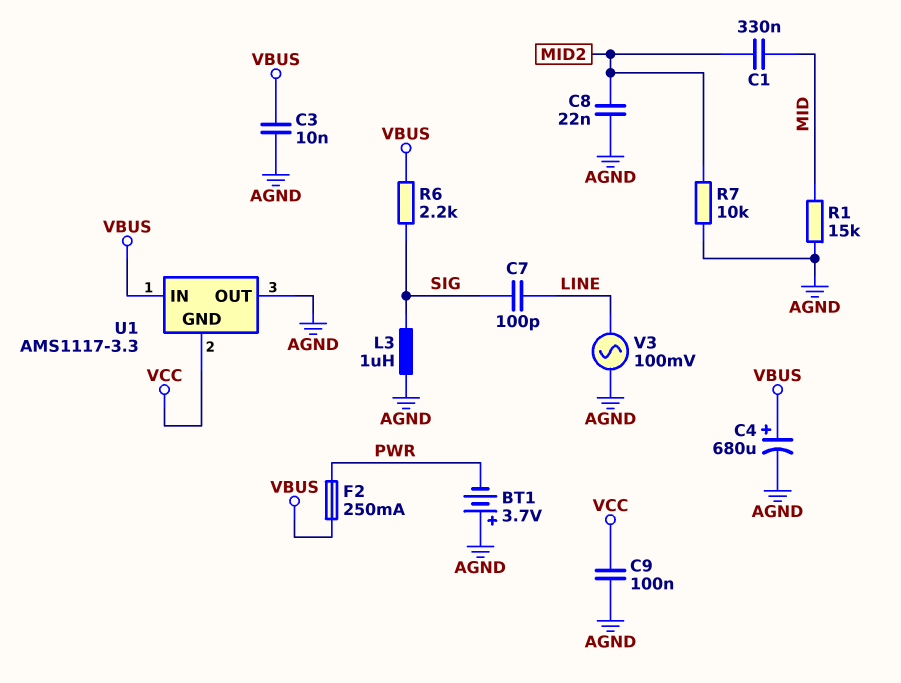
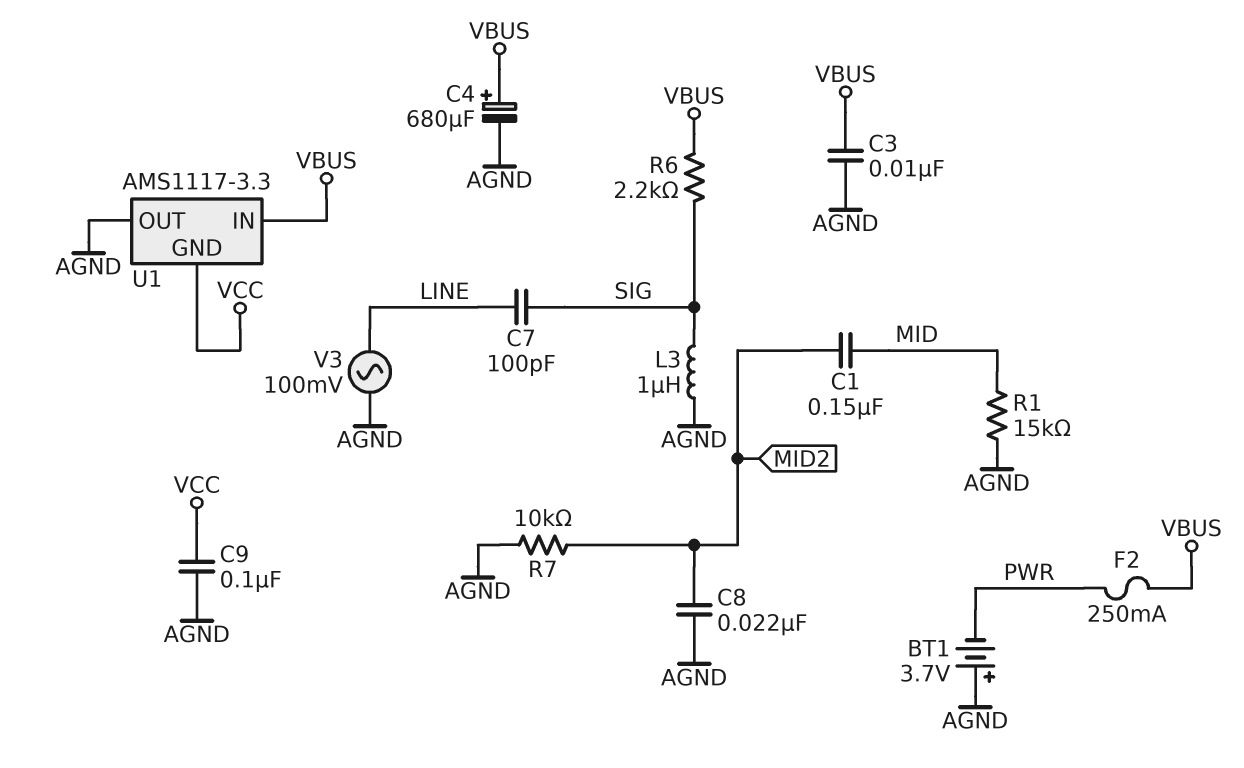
C1: 330nF (MID, MID2) -> 150nF (MID, MID2)

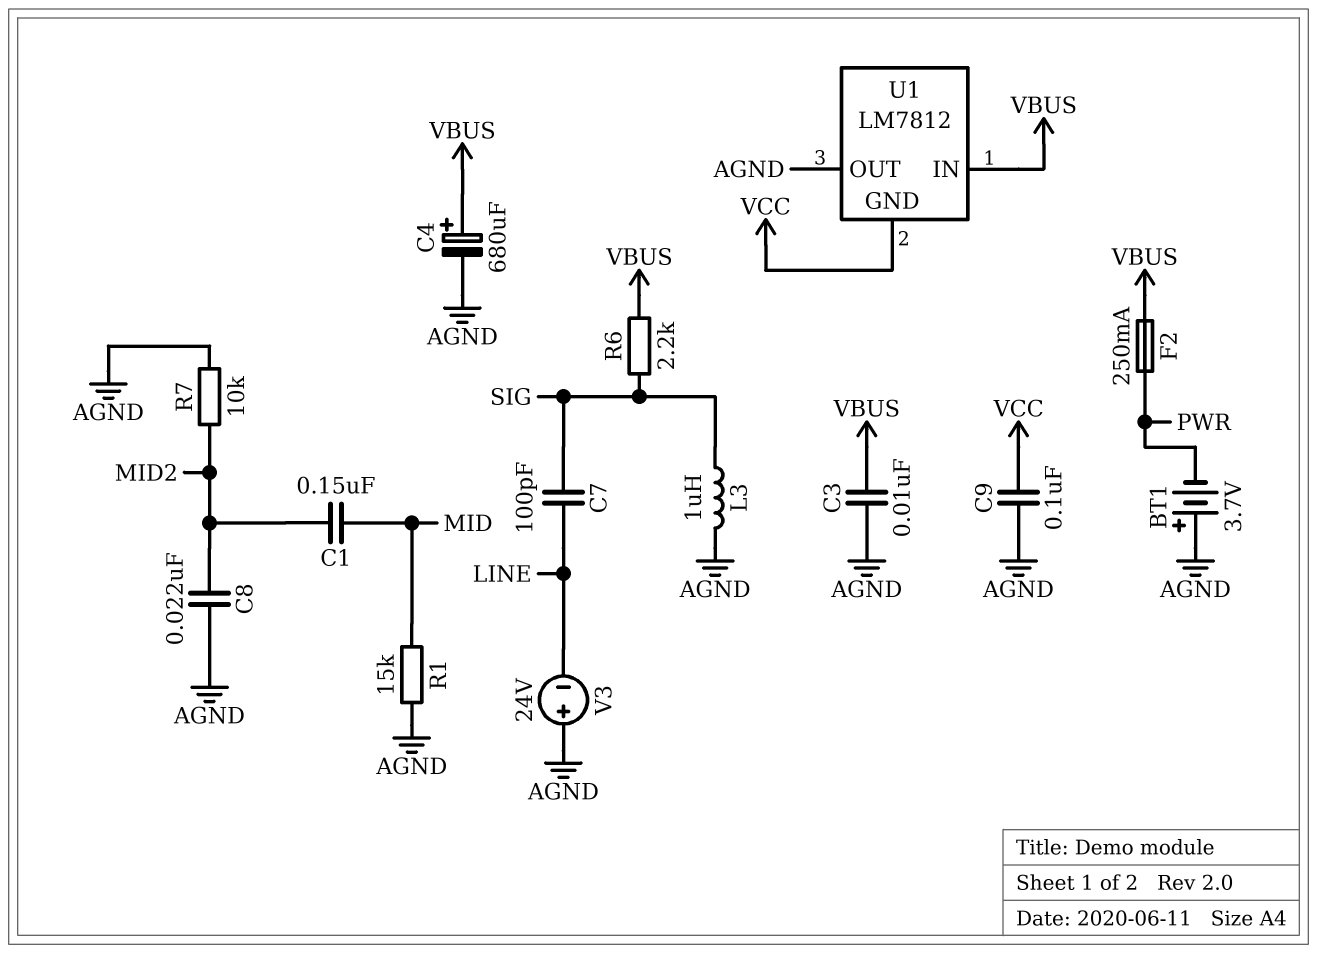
U1: AMS1117-3.3 -> LM7812
V3: AC 100mV (AGND, LINE) -> 24V (plus AGND, minus LINE)

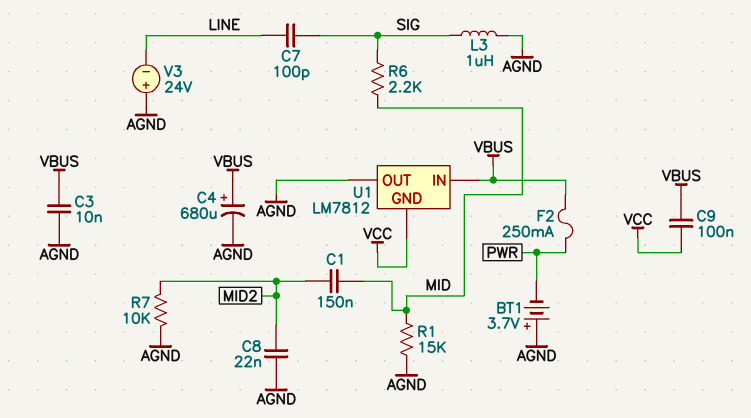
C9: 100nF (AGND, VCC) -> 100nF (VBUS, VCC)
R6: 2.2k (SIG, VBUS) -> 2.2k (MID, SIG)

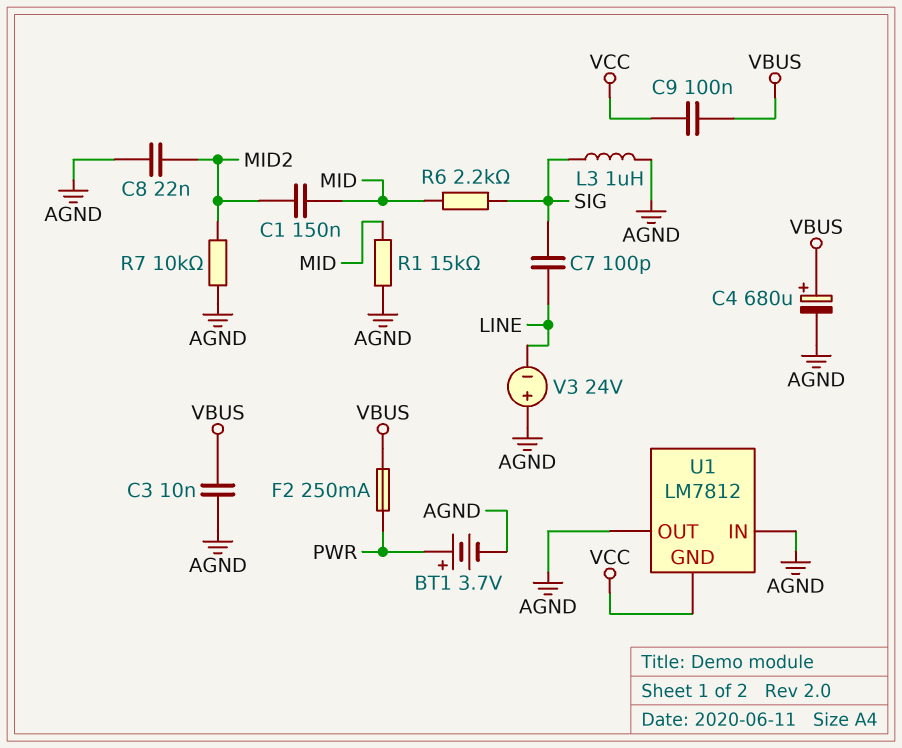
BT1: 3.7V (plus AGND, minus PWR) -> 3.7V (plus PWR, minus AGND)
U1 pin IN: VBUS -> AGND

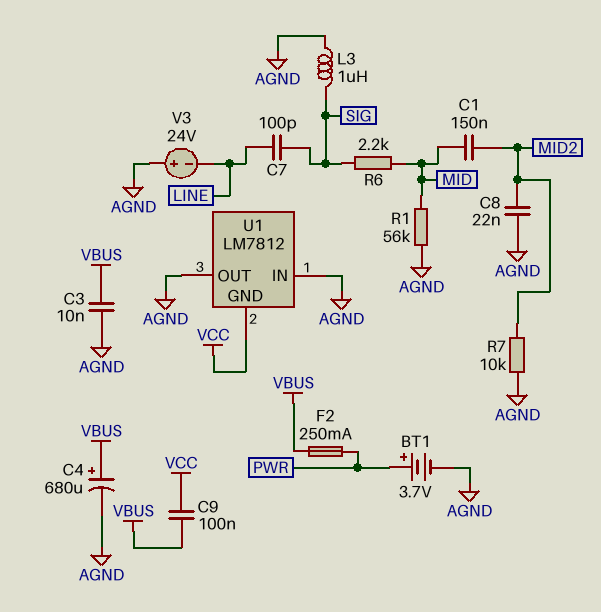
R1: 15k (AGND, MID) -> 56k (AGND, MID)

